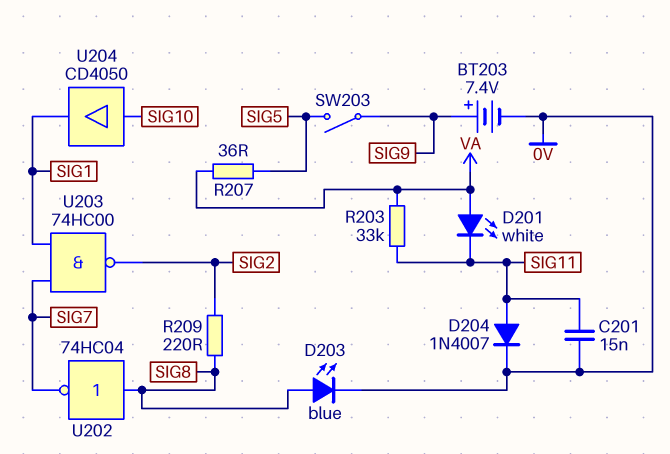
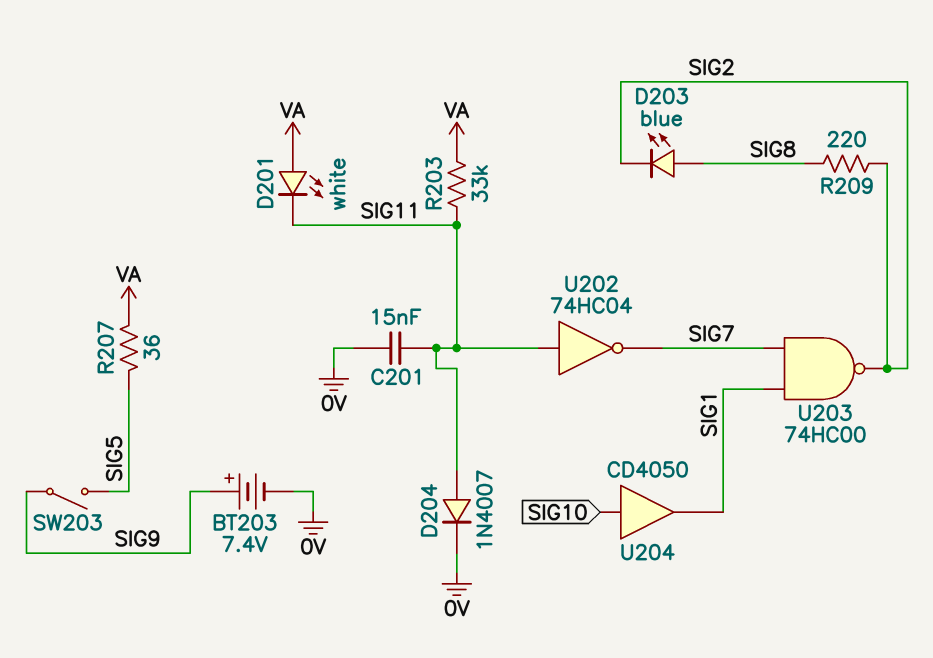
D203: LED blue (A SIG8, K 0V) -> LED blue (A SIG8, K SIG2)
U202: NOT 74HC04 (in SIG8, out SIG7) -> NOT 74HC04 (in SIG11, out SIG7)

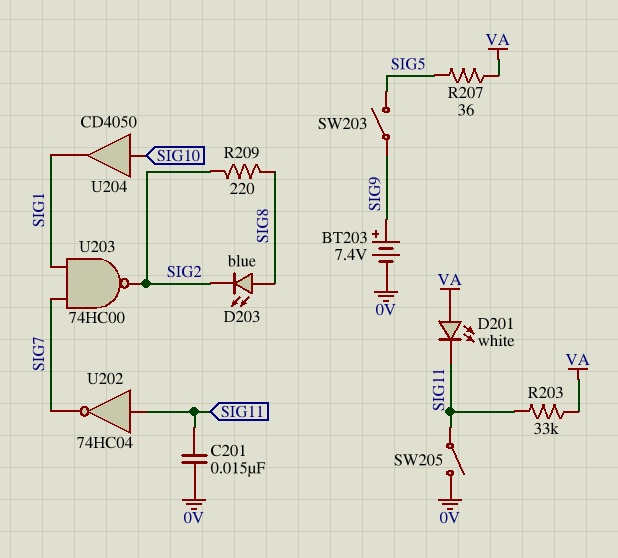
D204: diode 1N4007 (A SIG11, K 0V) -> none
SW205: none -> switch (0V, SIG11)

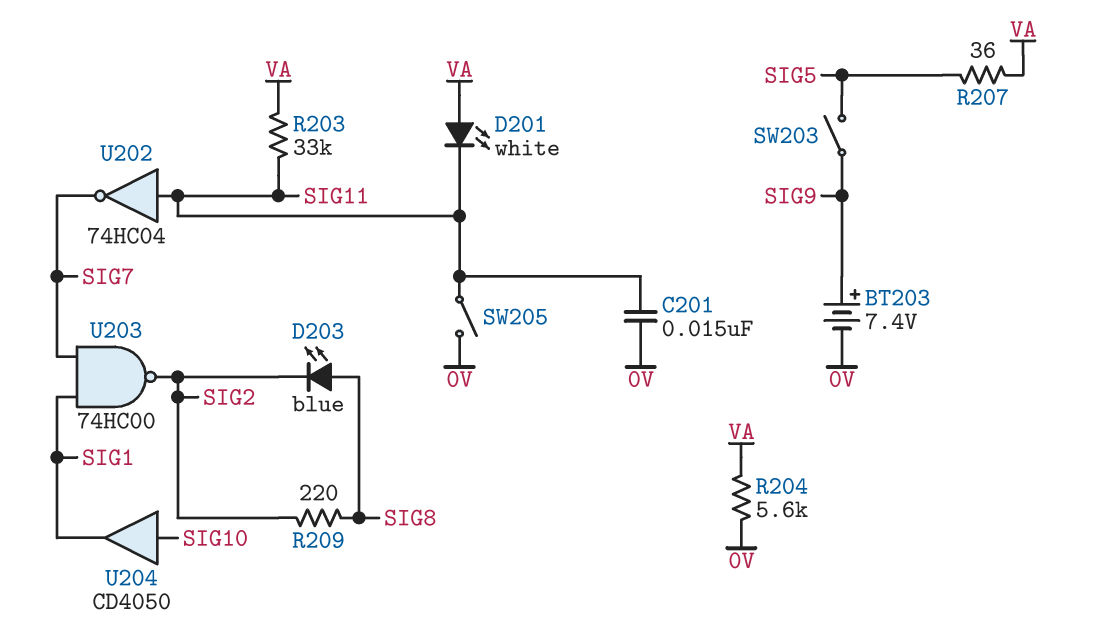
R204: none -> 5.6k (0V, VA)

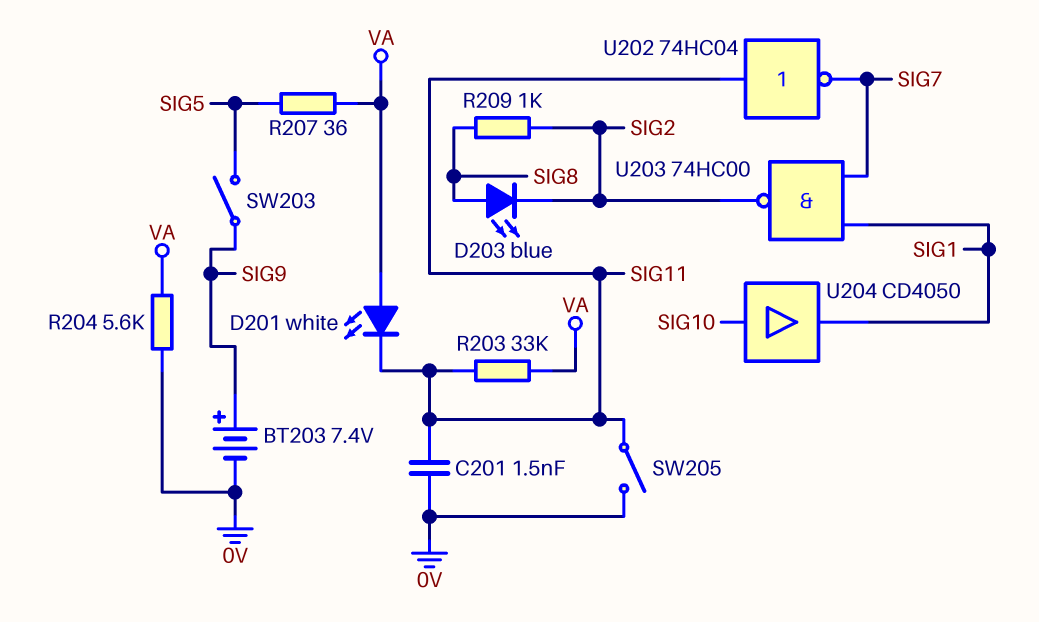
C201: 15nF (0V, SIG11) -> 1.5nF (0V, SIG11)
R209: 220 (SIG2, SIG8) -> 1k (SIG2, SIG8)

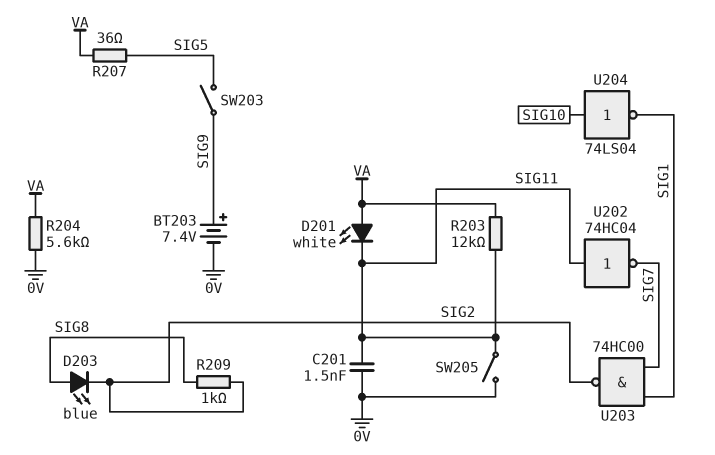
R203: 33k (SIG11, VA) -> 12k (SIG11, VA)
U204: buffer CD4050 (in SIG10, out SIG1) -> NOT 74LS04 (in SIG10, out SIG1)

